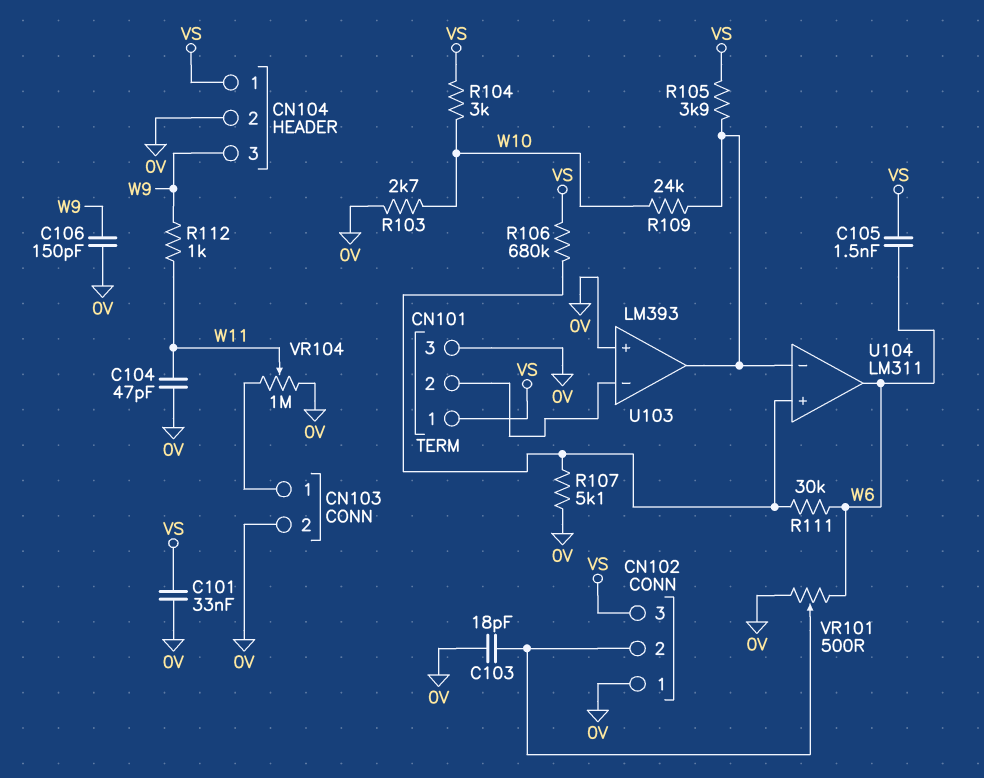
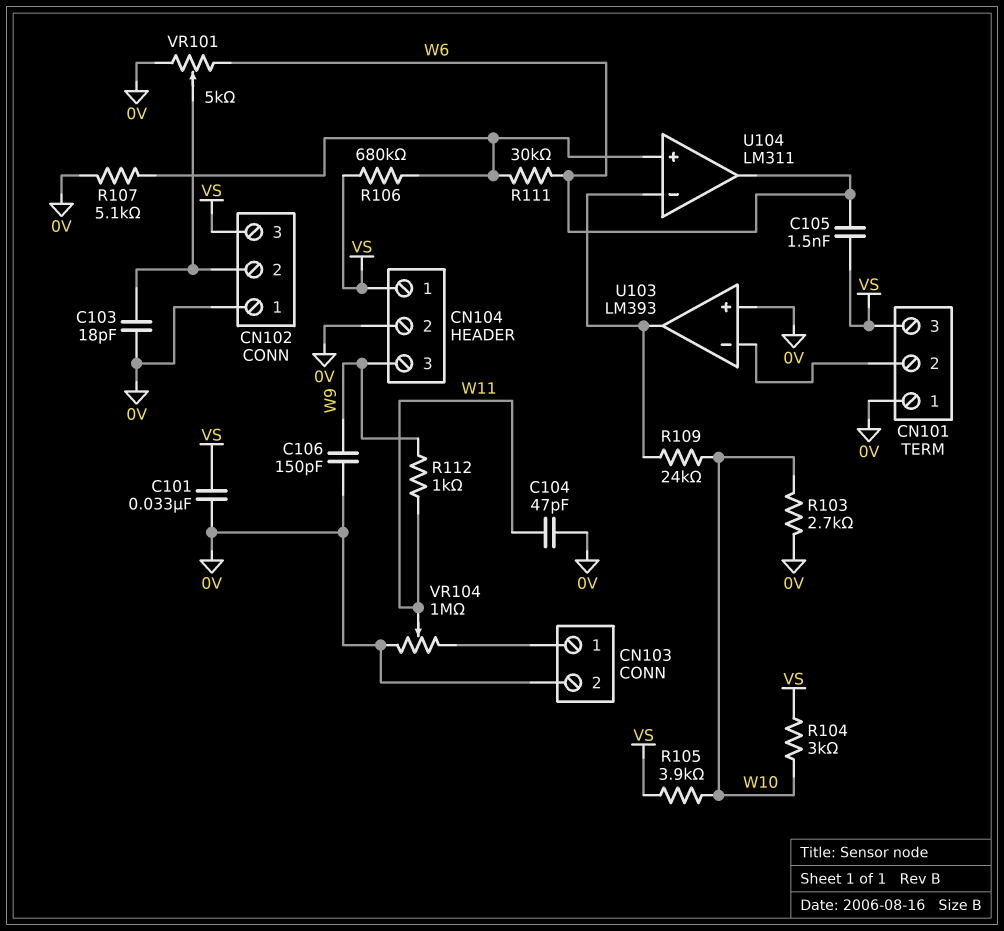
CN101 pin 1: VS -> 0V
CN101 pin 3: 0V -> VS
R105: 3.9k (U103/out, VS) -> 3.9k (VS, W10)
VR101: 500 (0V, W6, wiper CN102/2) -> 5k (0V, W6, wiper CN102/2)

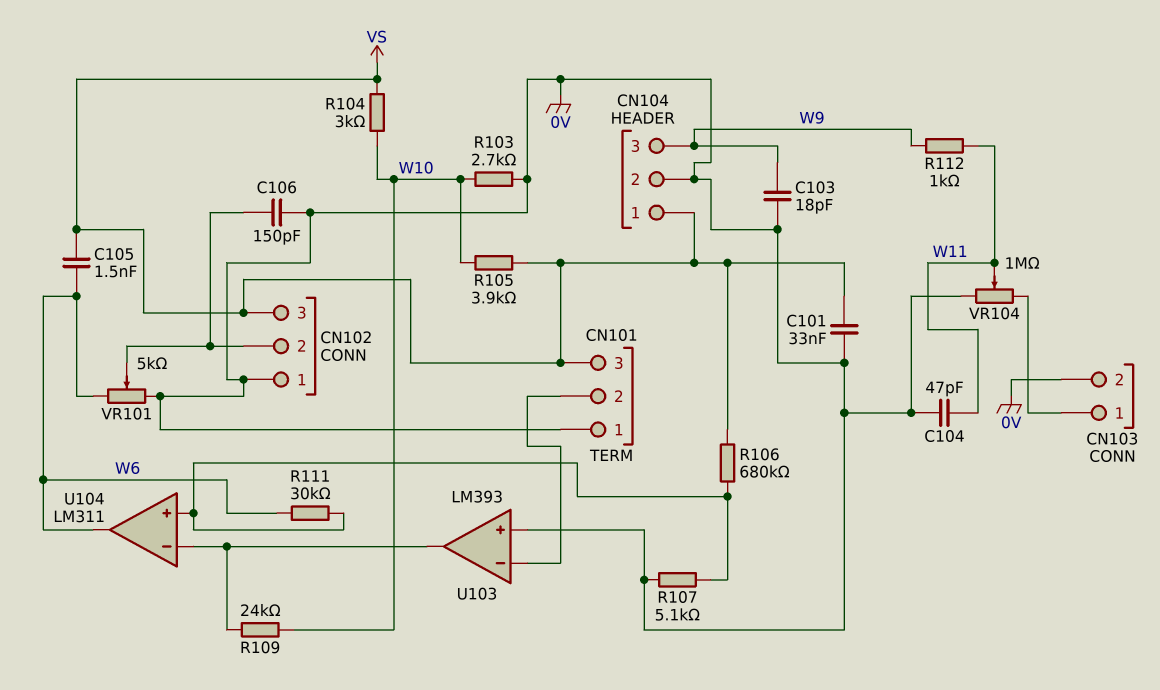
C103: 18pF (0V, CN102/2) -> 18pF (0V, W9)
C106: 150pF (0V, W9) -> 150pF (0V, CN102/2)

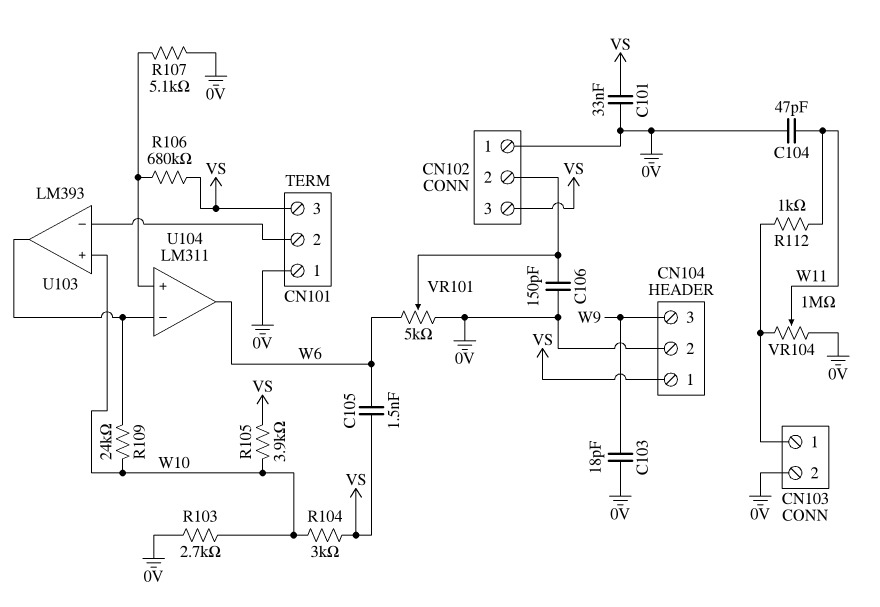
R111: 30k (U104/in+, W6) -> none
R112: 1k (W9, W11) -> 1k (CN103/1, W11)
U103 pin in+: 0V -> W10

